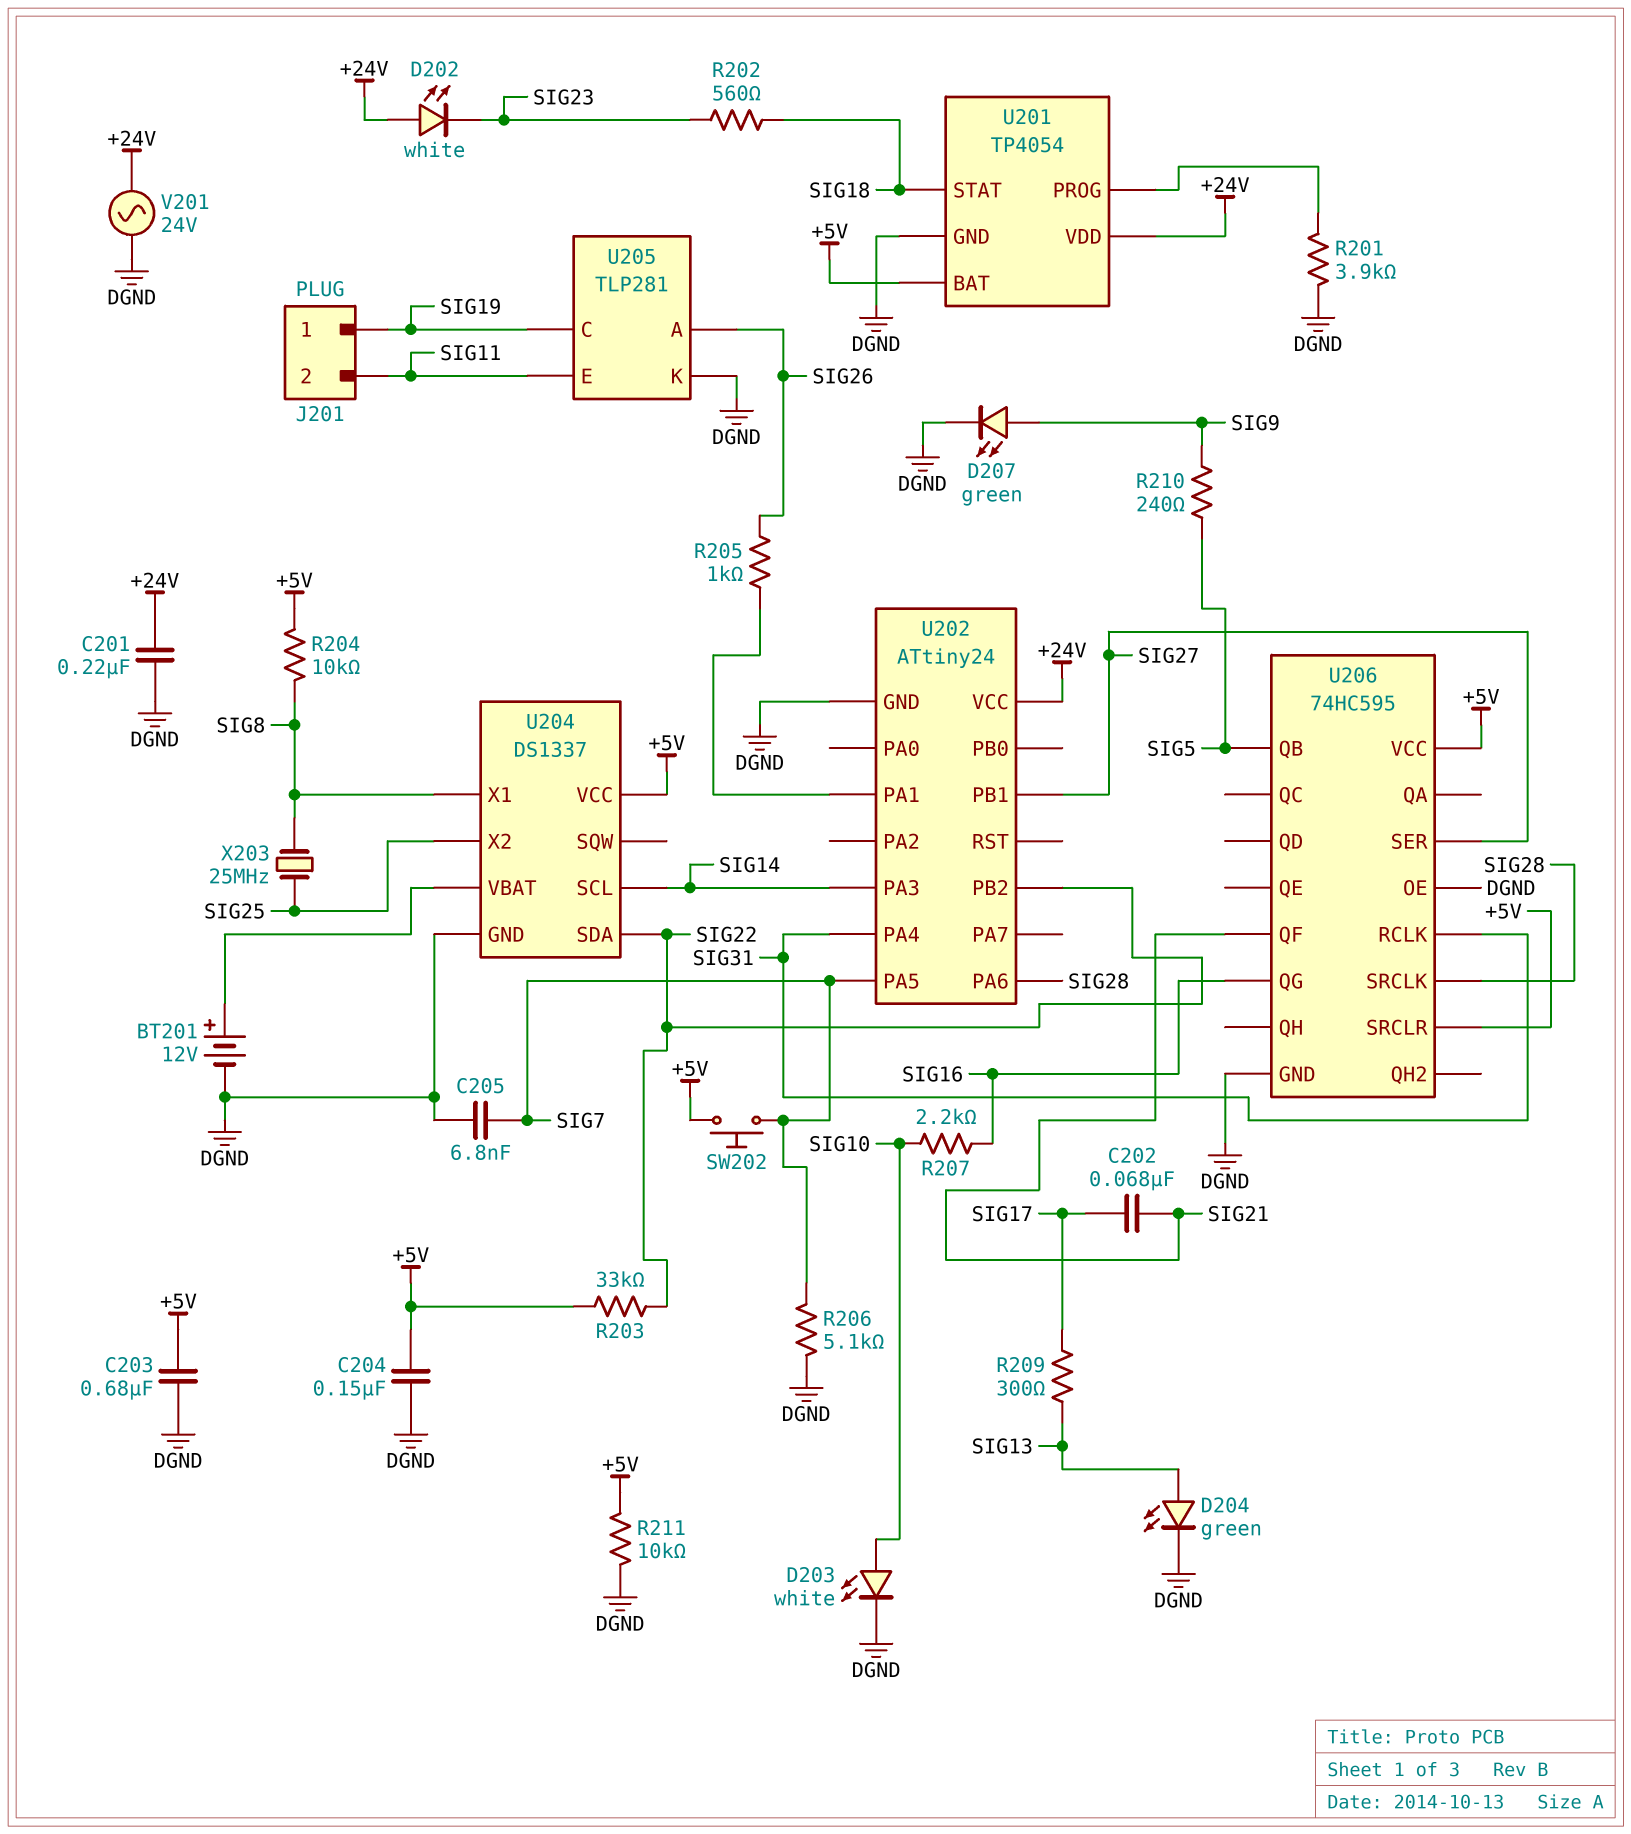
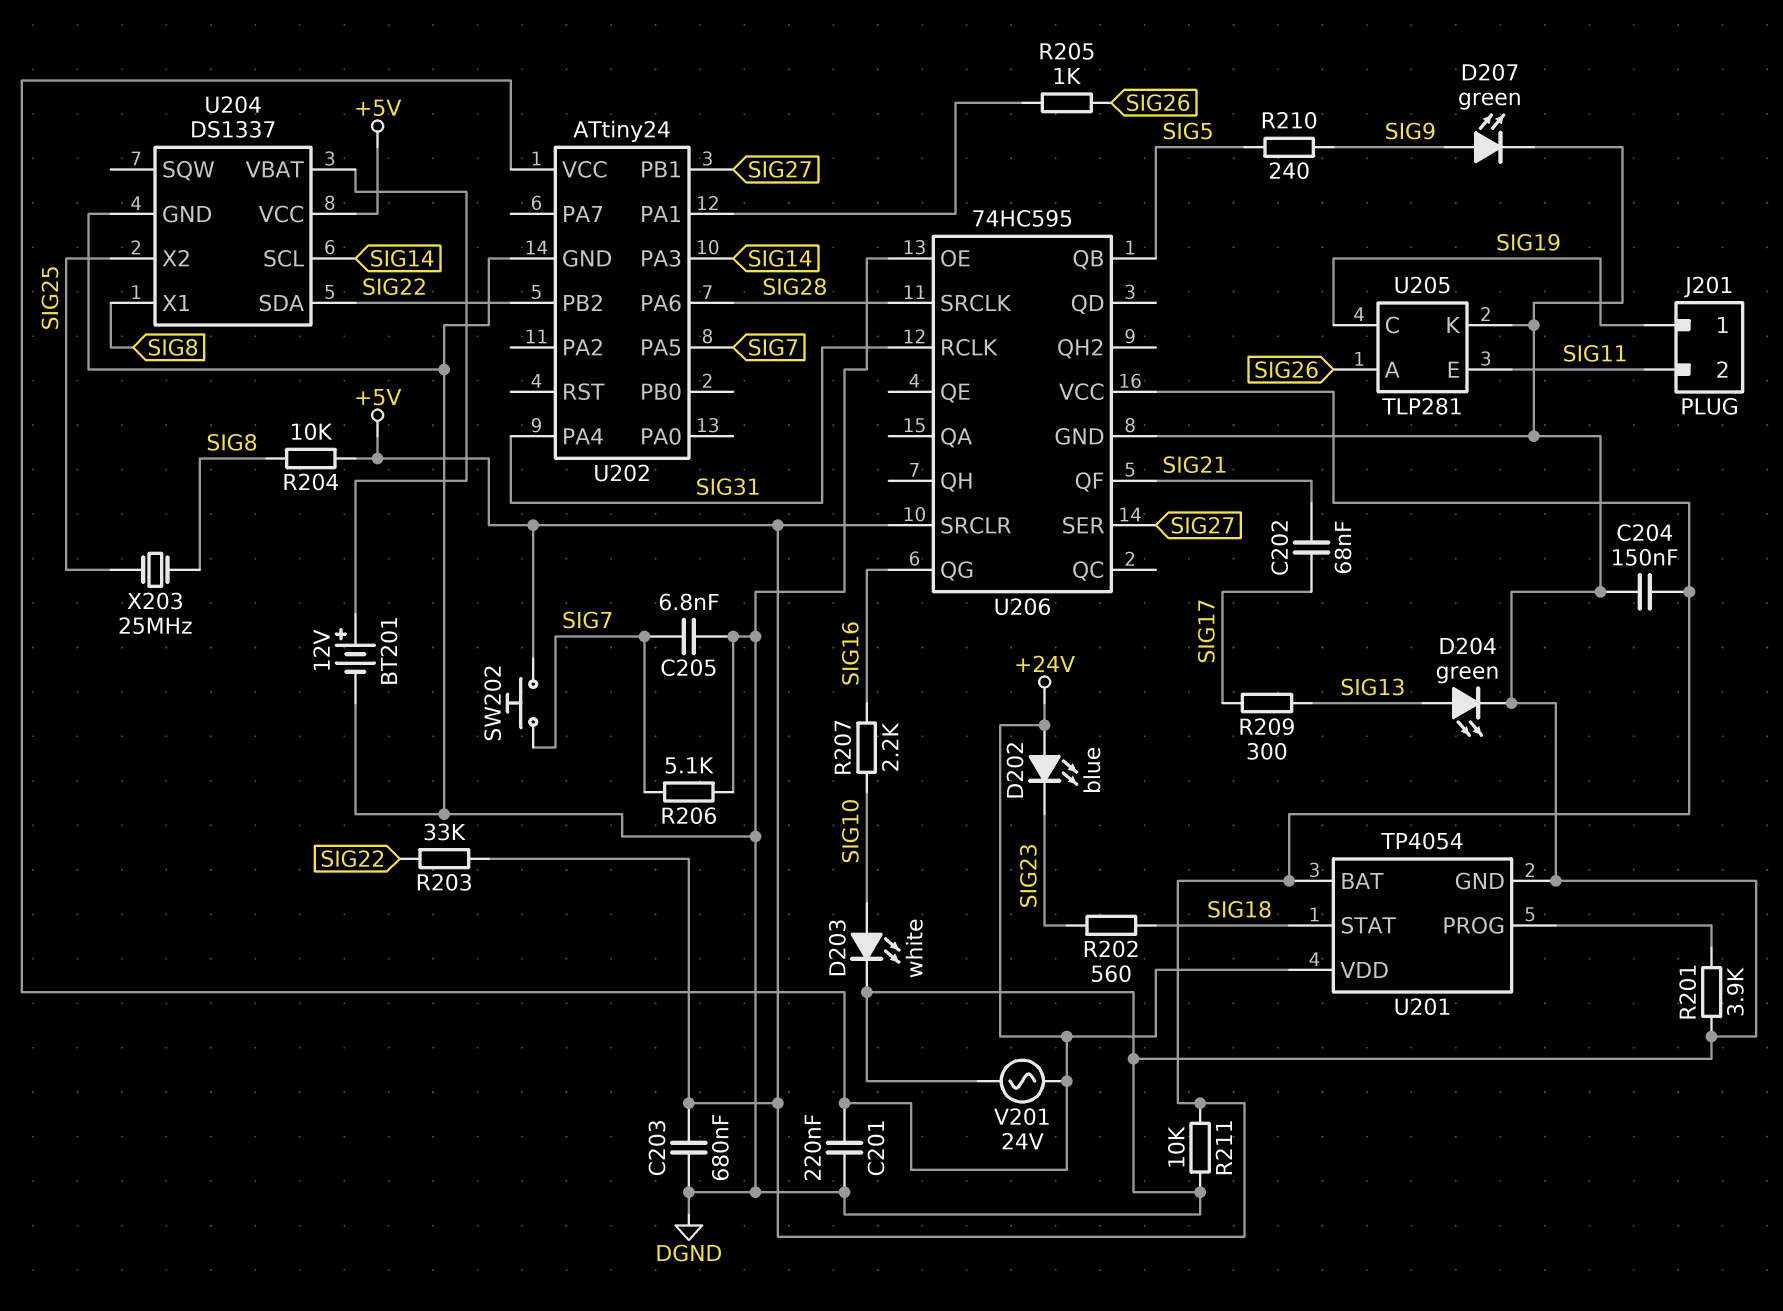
D202: LED white (A +24V, K SIG23) -> LED blue (A +24V, K SIG23)

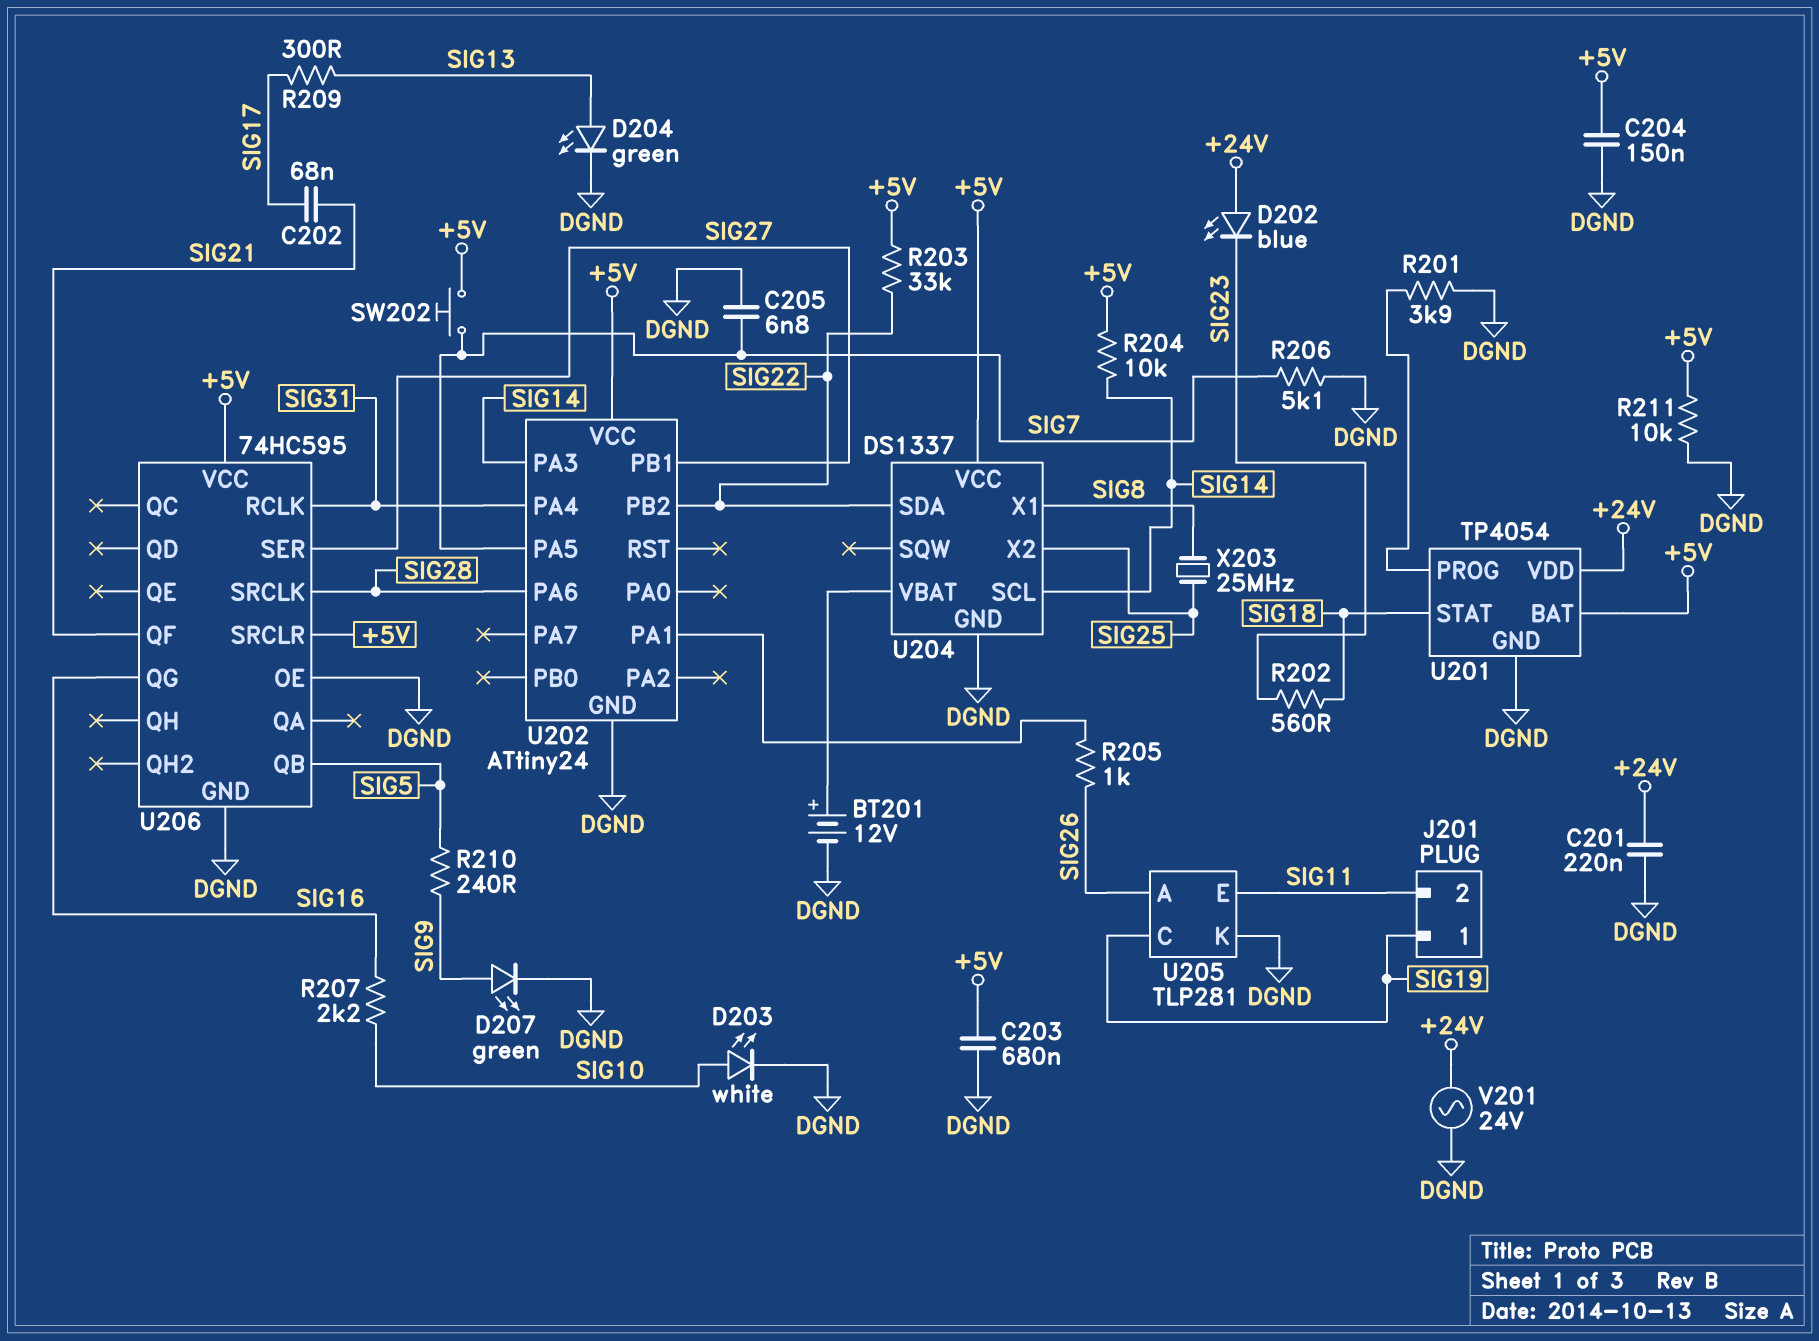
R204: 10k (+5V, SIG8) -> 10k (+5V, SIG14)
U202 pin VCC: +24V -> +5V

